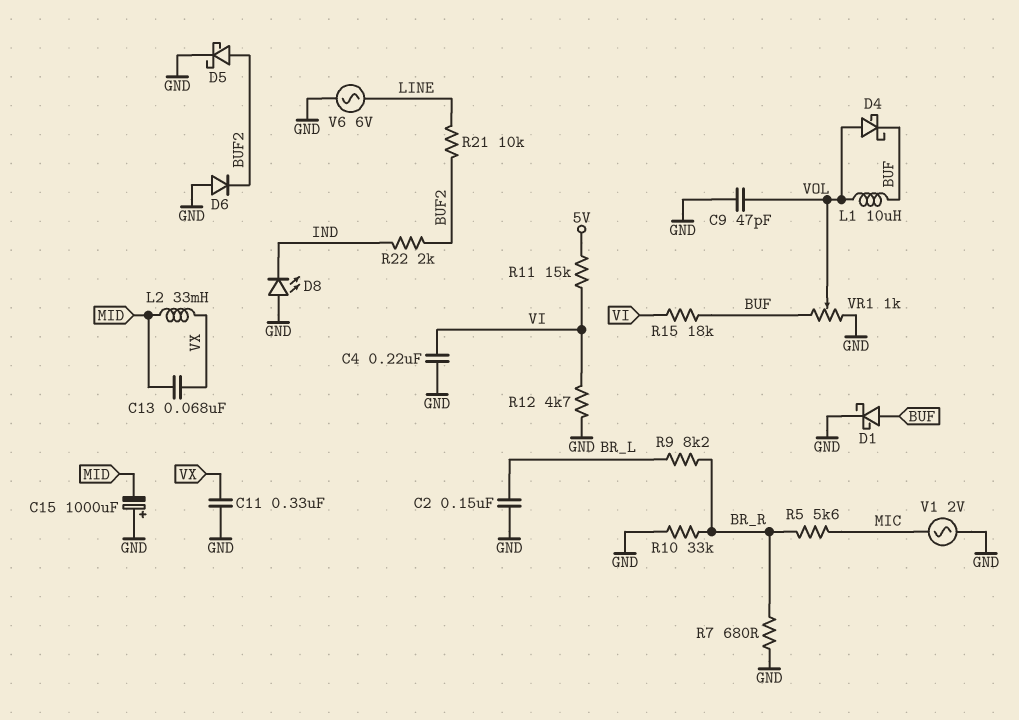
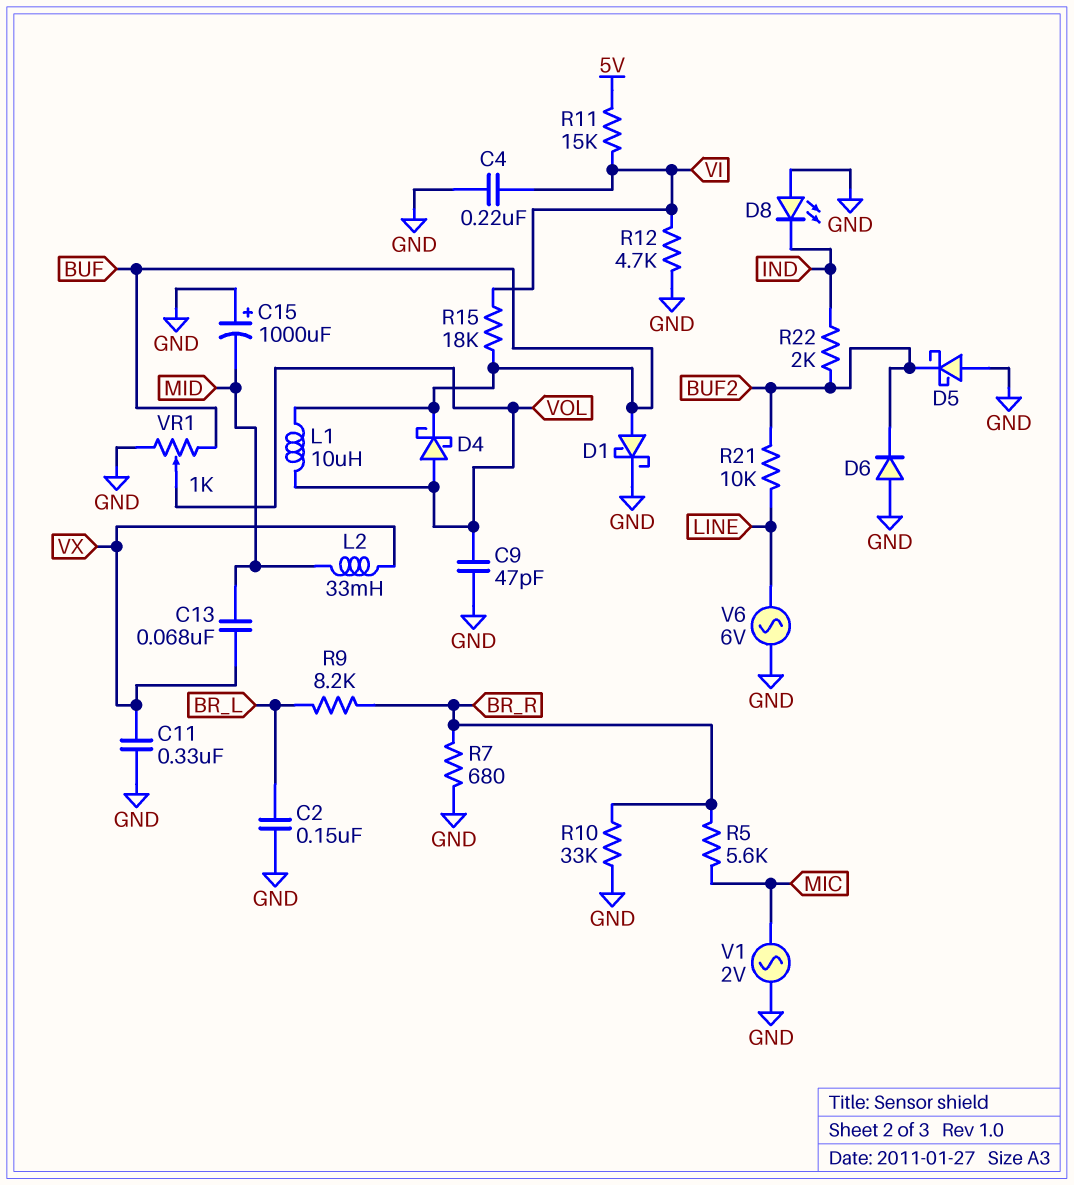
D5: schottky (A BUF2, K GND) -> schottky (A GND, K BUF2)

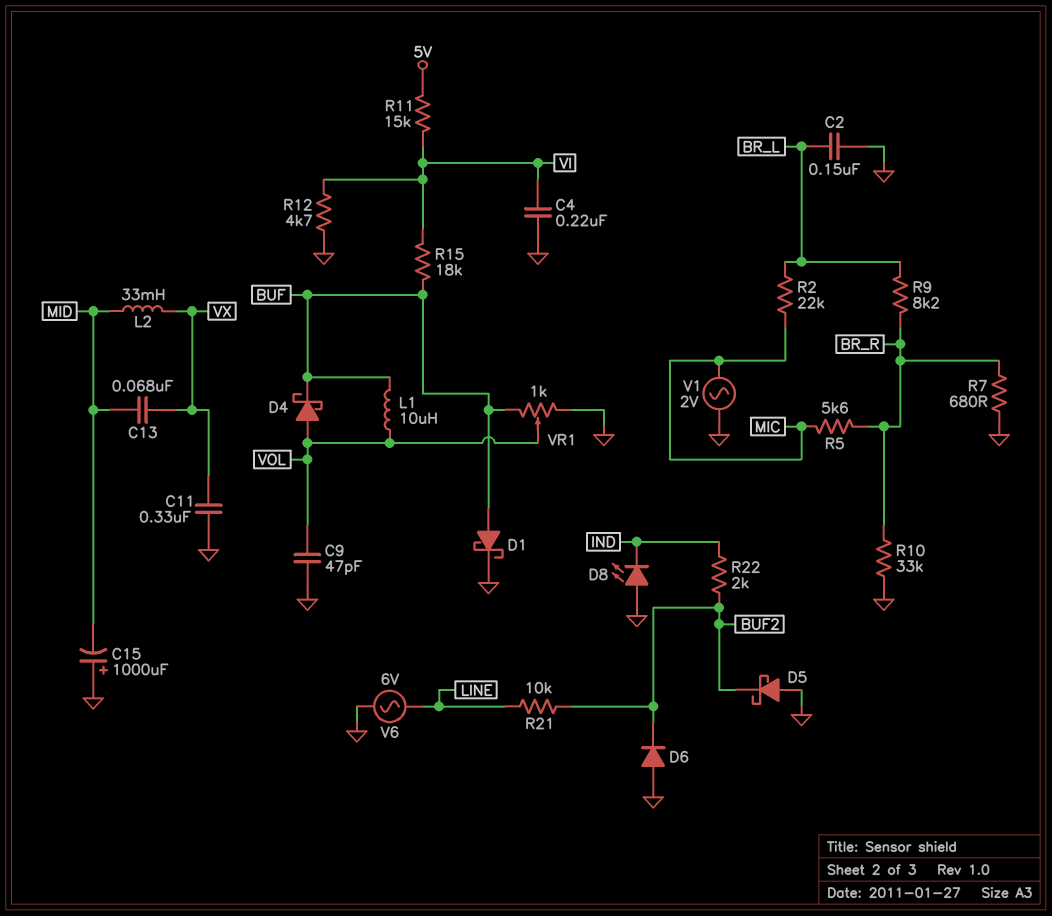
R2: none -> 22k (BR_L, MIC)

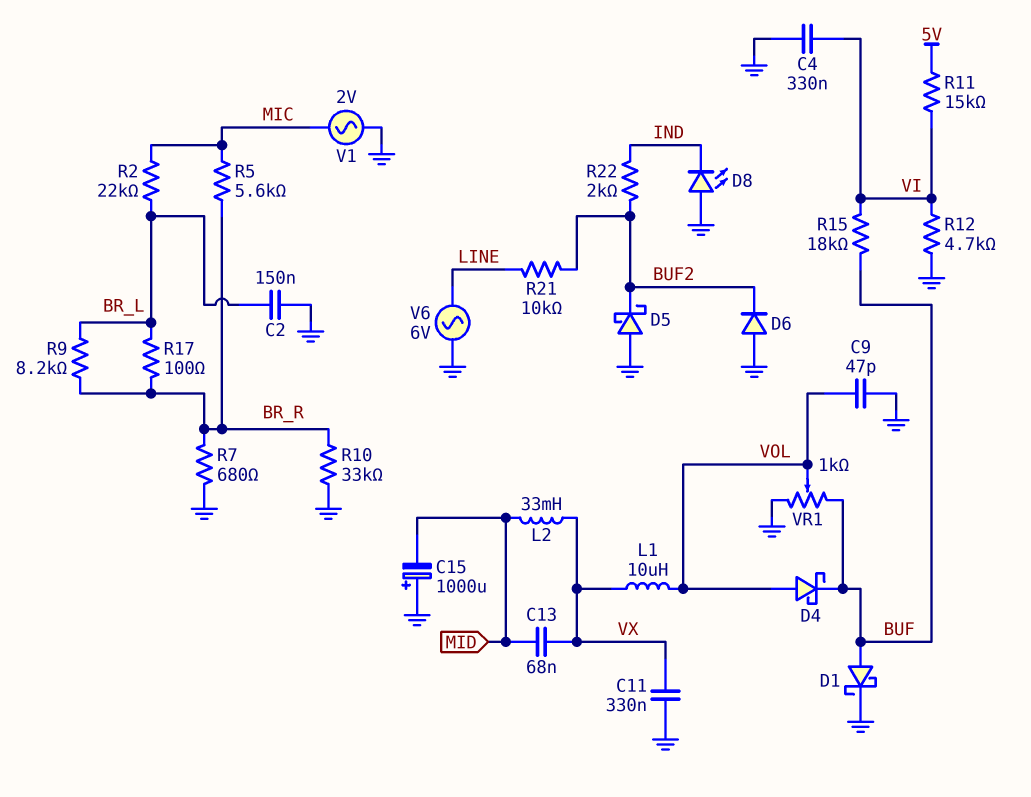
C4: 220nF (GND, VI) -> 330nF (GND, VI)
L1: 10uH (BUF, VOL) -> 10uH (VOL, VX)
R17: none -> 100 (BR_L, BR_R)

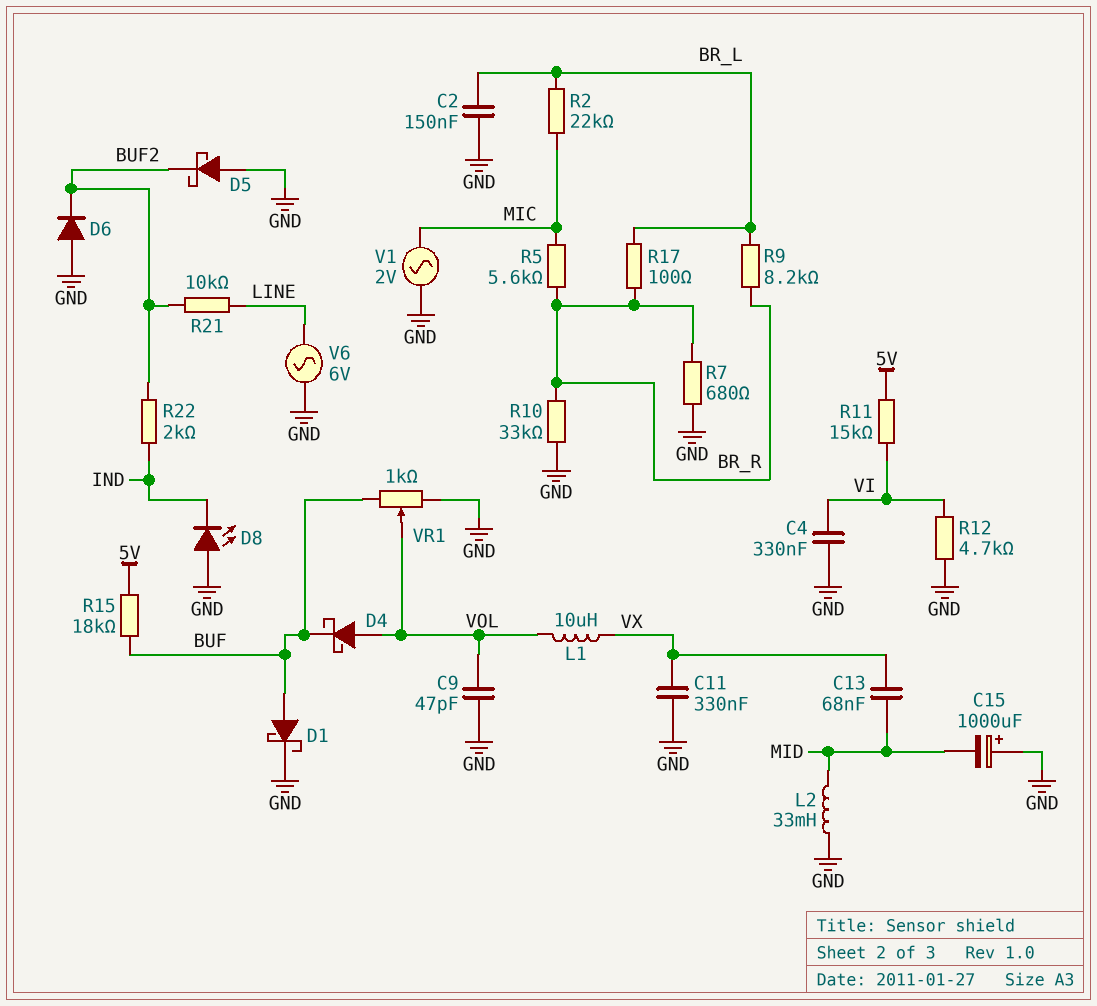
L2: 33mH (MID, VX) -> 33mH (GND, MID)
R15: 18k (BUF, VI) -> 18k (5V, BUF)

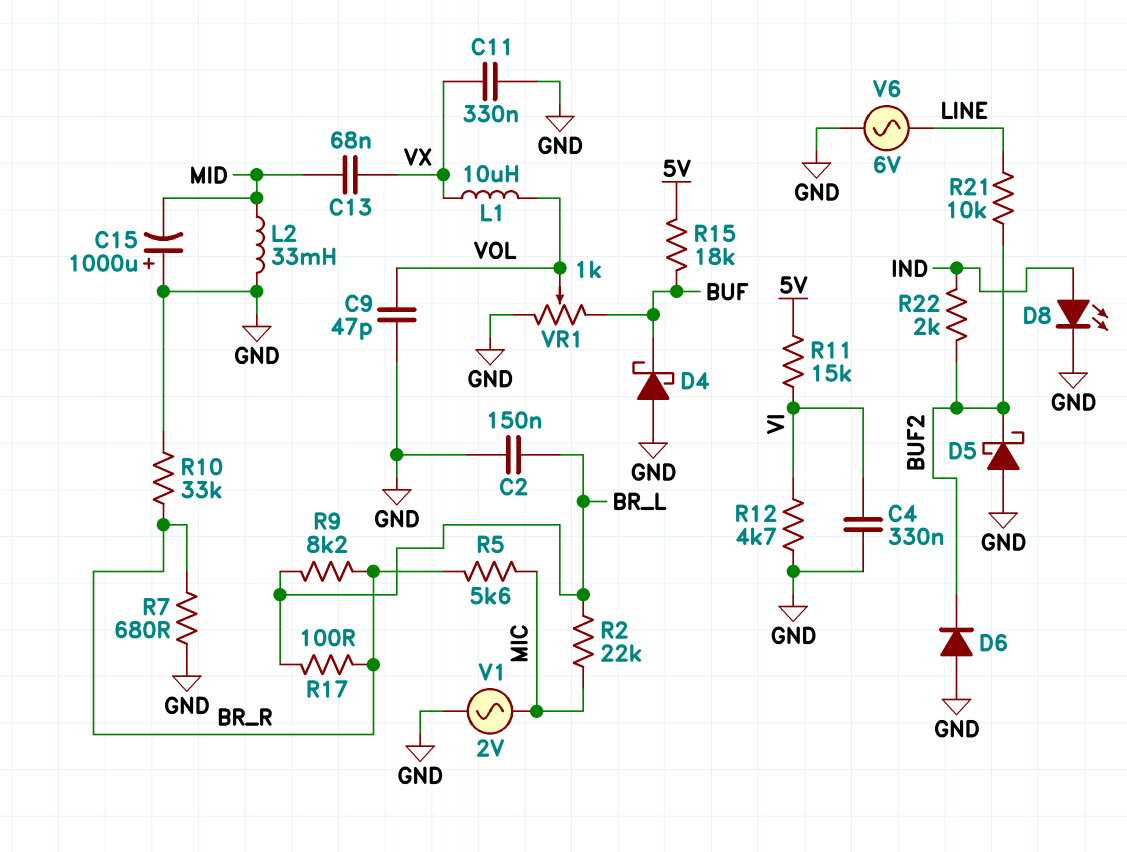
D1: schottky (A BUF, K GND) -> none
D4: schottky (A VOL, K BUF) -> schottky (A GND, K BUF)
D8: LED (A GND, K IND) -> LED (A IND, K GND)

